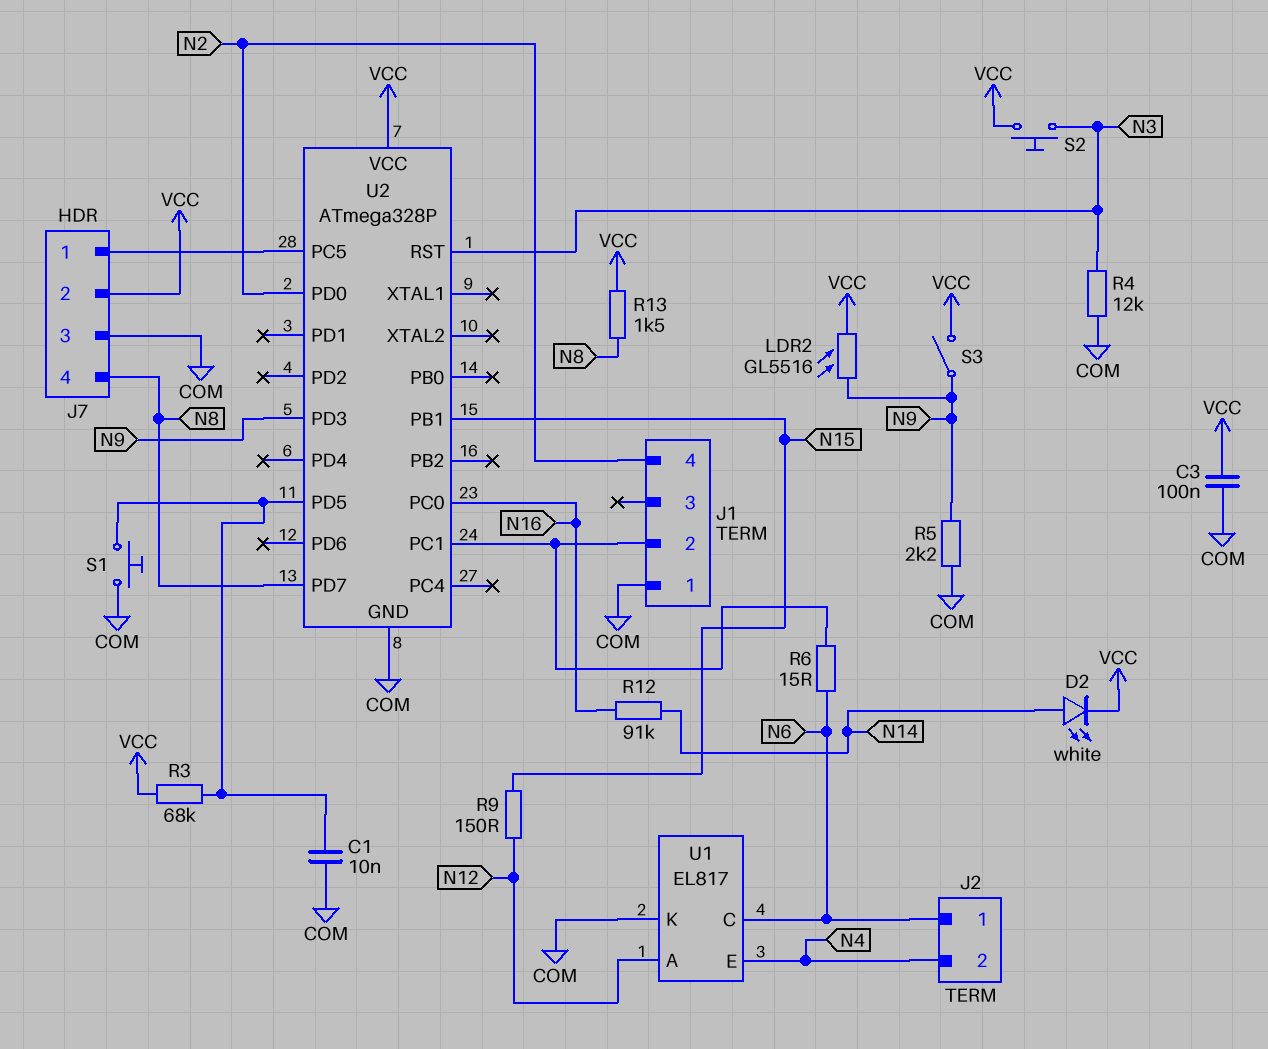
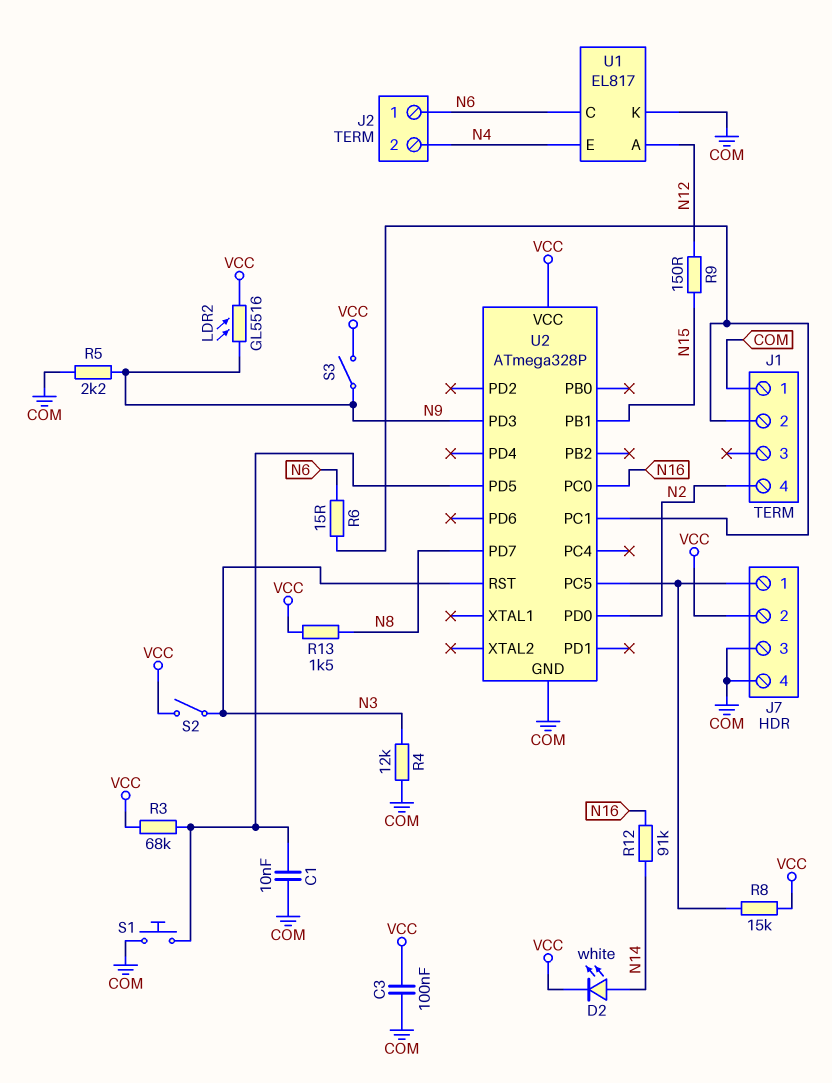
J7 pin 4: N8 -> COM
R8: none -> 15k (J7/1, VCC)
S2: button (N3, VCC) -> switch (N3, VCC)

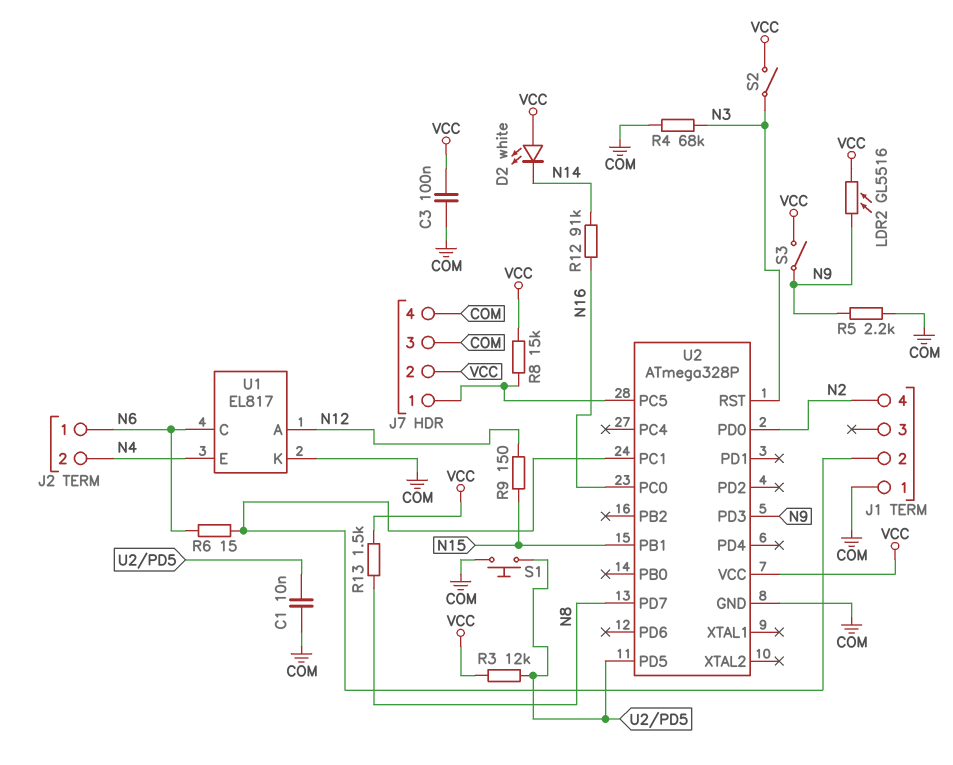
D2: LED white (A N14, K VCC) -> LED white (A VCC, K N14)
R3: 68k (U2/PD5, VCC) -> 12k (U2/PD5, VCC)
R4: 12k (COM, N3) -> 68k (COM, N3)

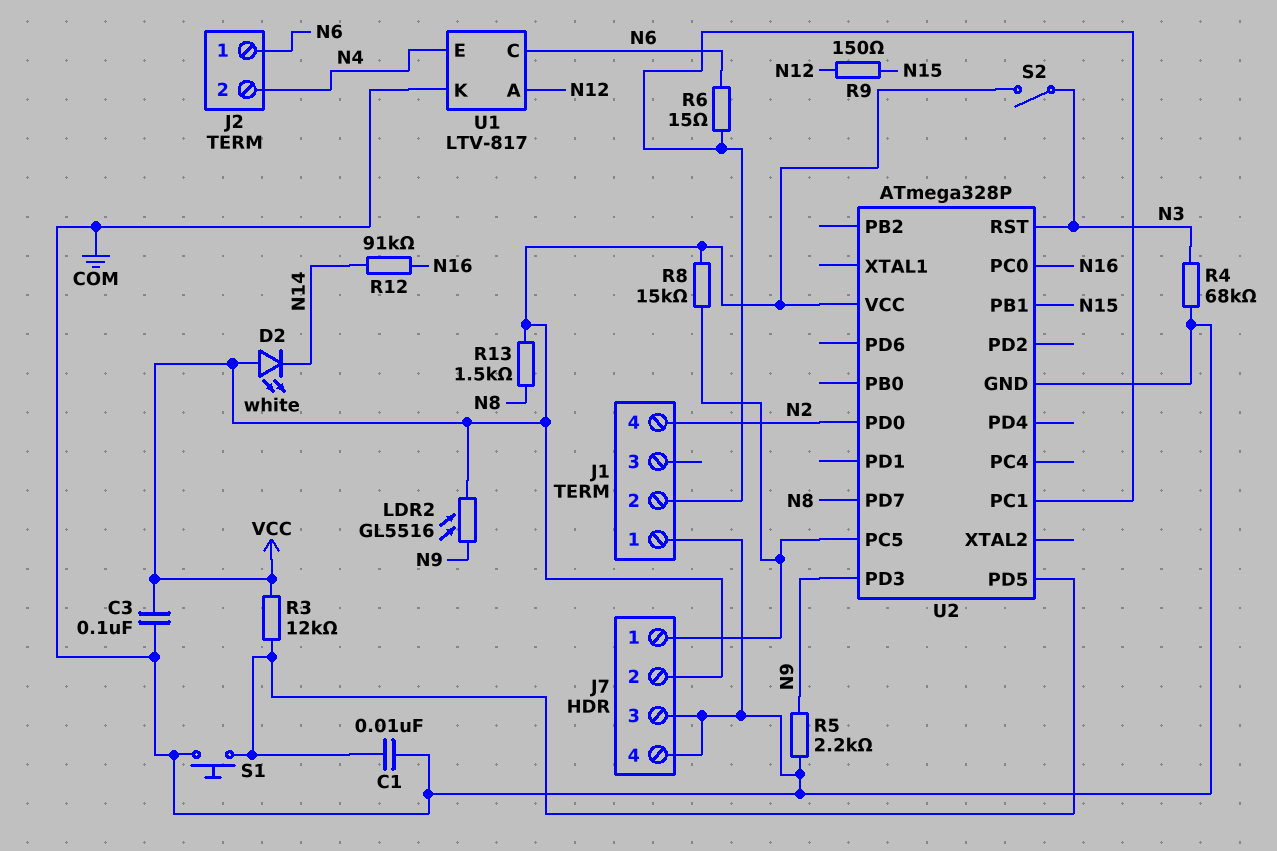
S3: switch (N9, VCC) -> none
U1: EL817 -> LTV-817

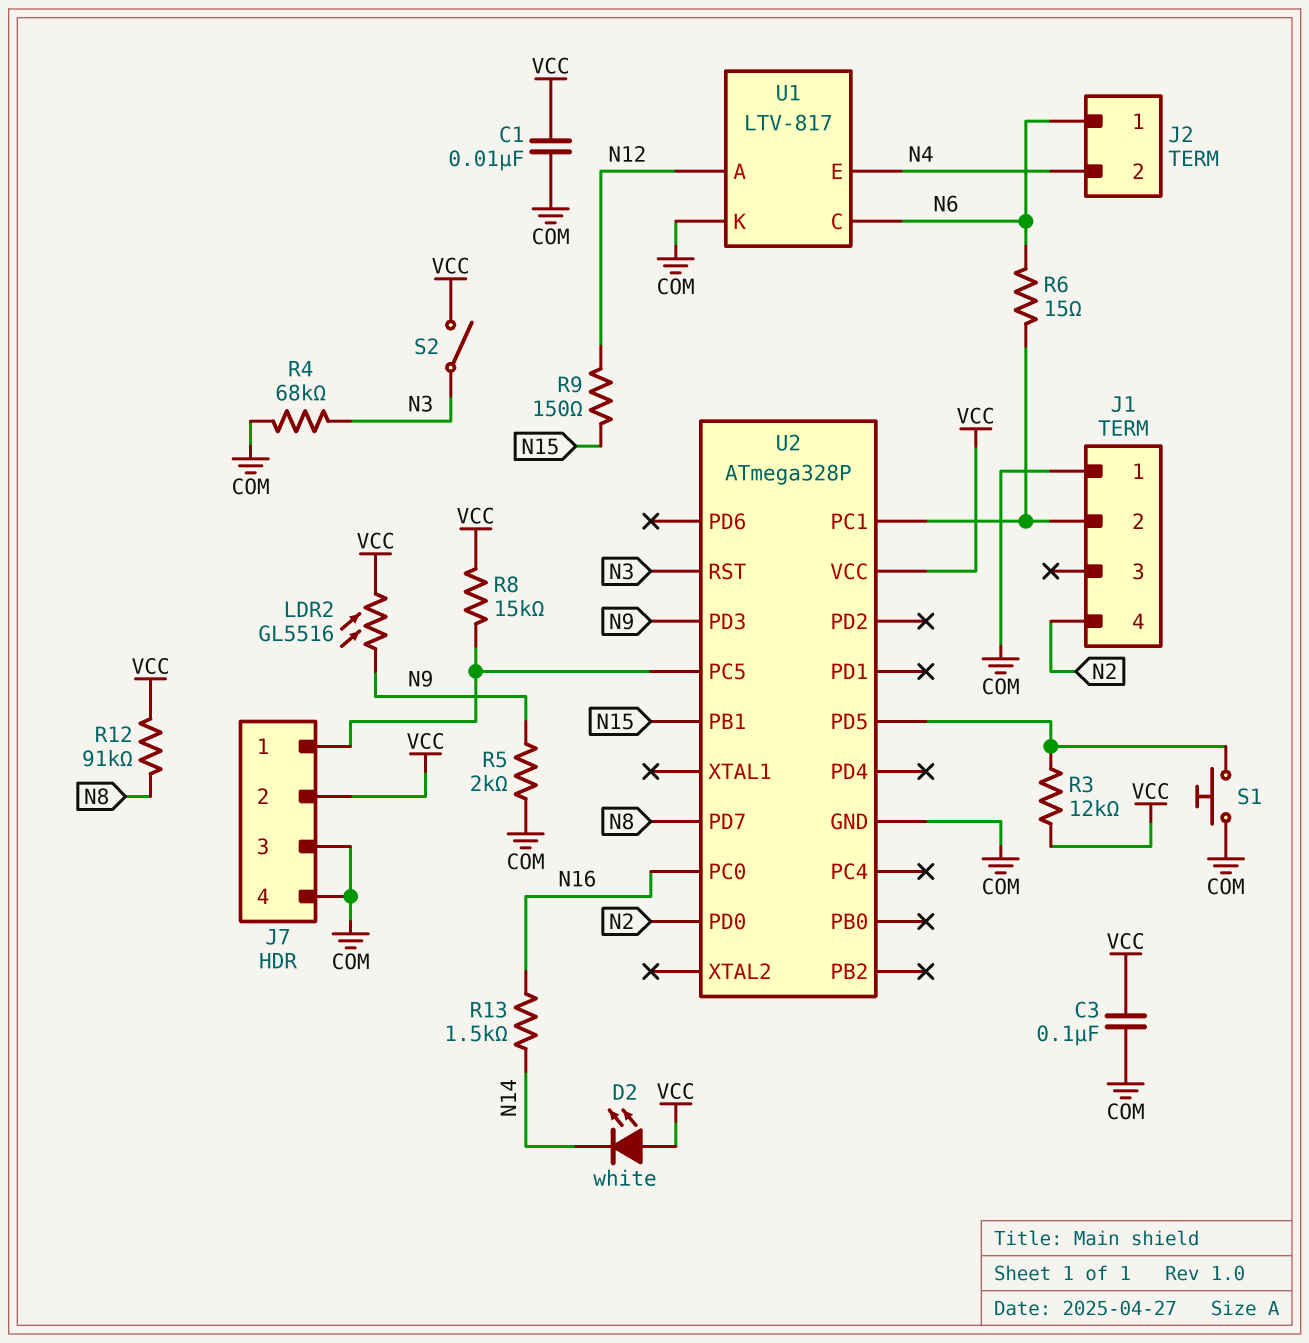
C1: 10nF (COM, U2/PD5) -> 10nF (COM, VCC)
R5: 2.2k (COM, N9) -> 2k (COM, N9)
R12: 91k (N14, N16) -> 91k (N8, VCC)
R13: 1.5k (N8, VCC) -> 1.5k (N14, N16)

